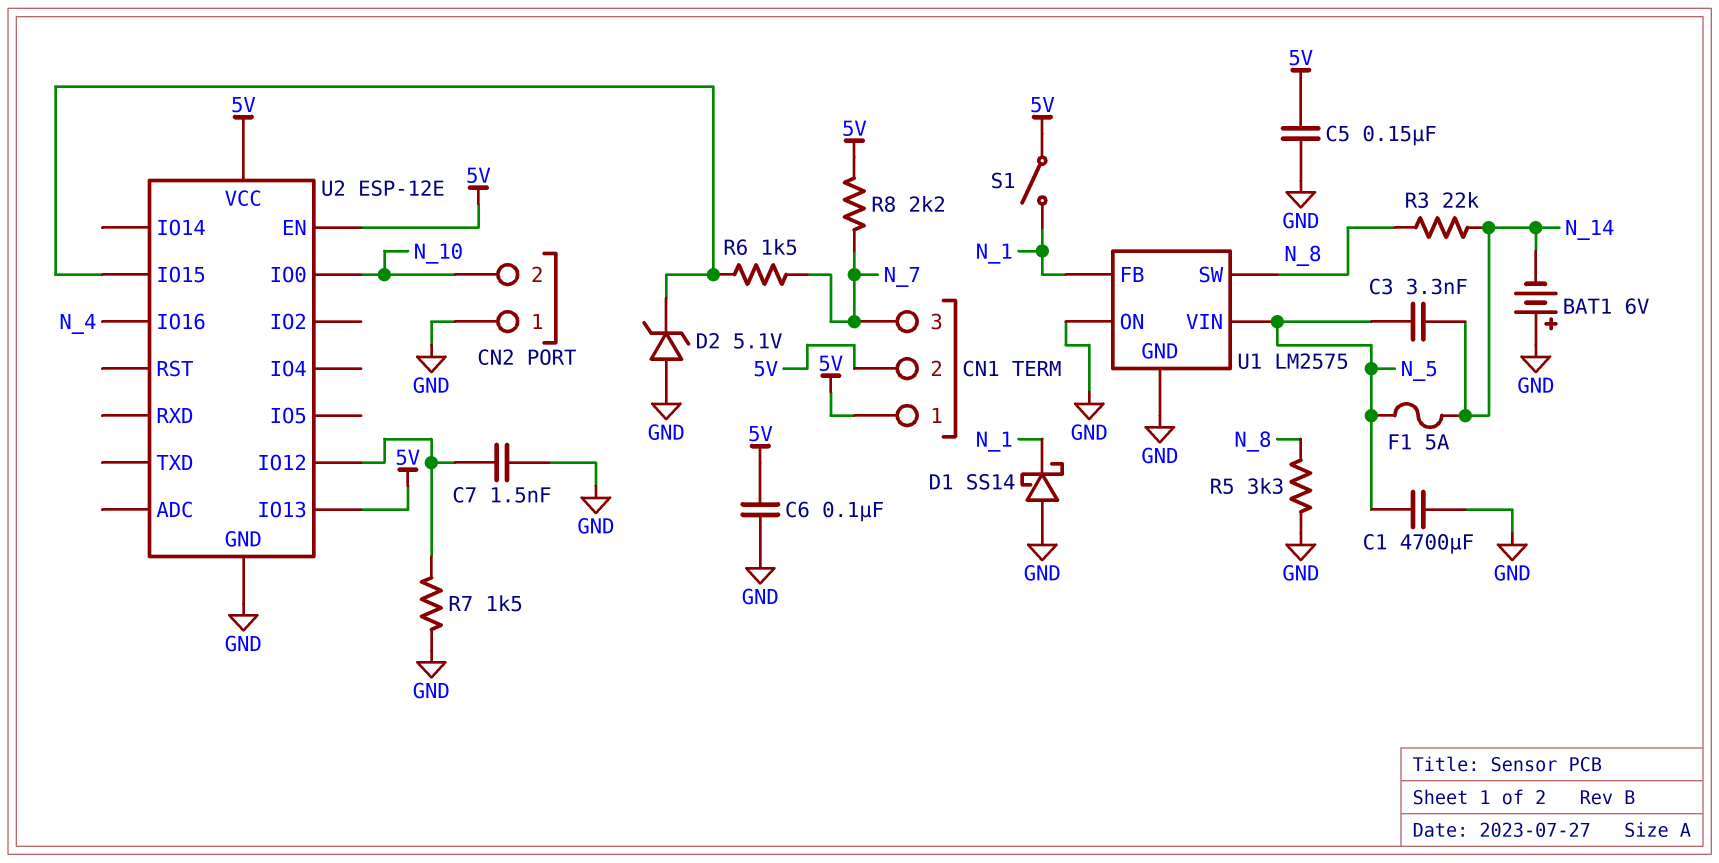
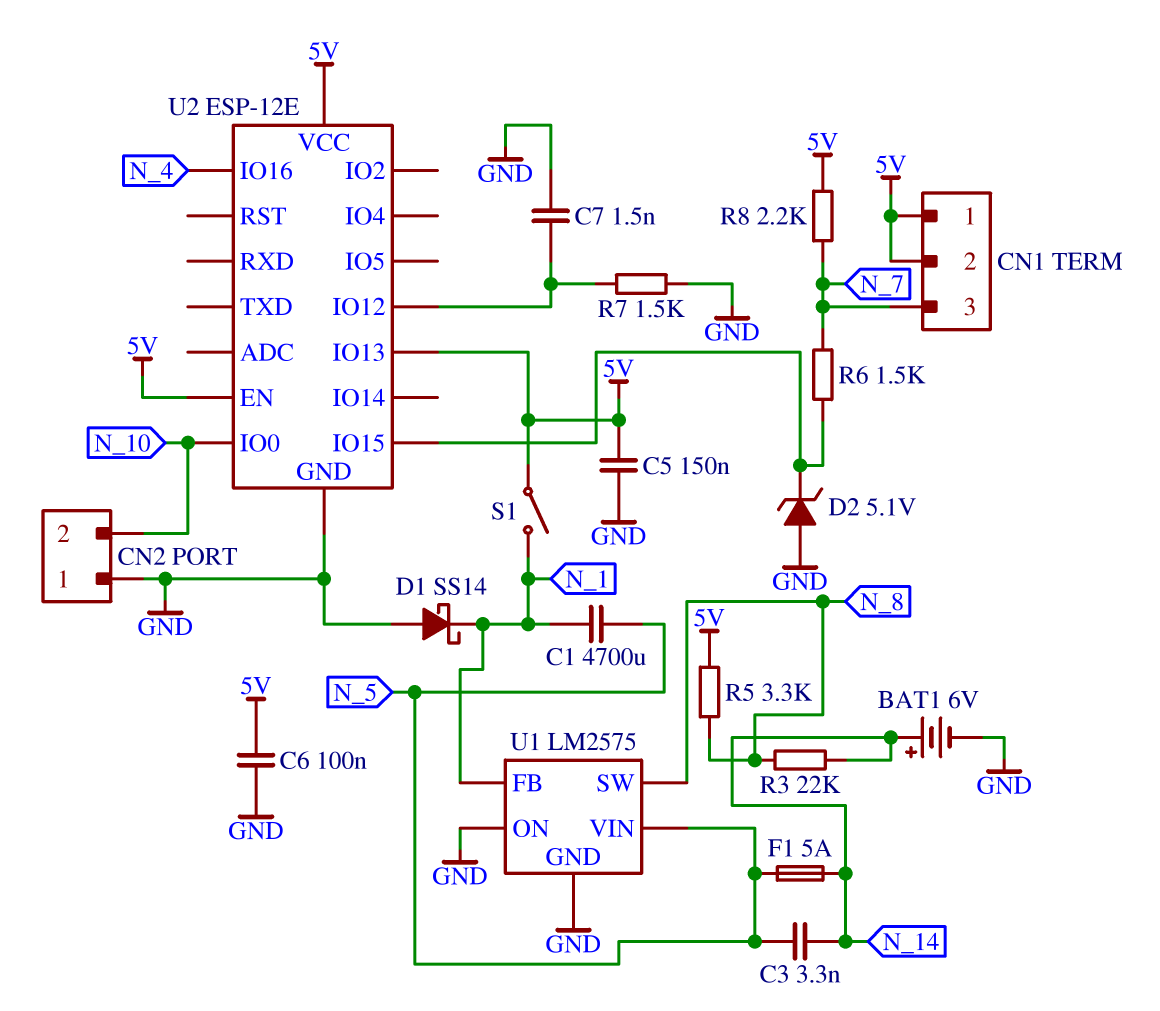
BAT1: 6V (plus GND, minus N_14) -> 6V (plus N_14, minus GND)
C1: 4700uF (GND, N_5) -> 4700uF (N_1, N_5)
R5: 3.3k (GND, N_8) -> 3.3k (5V, N_8)

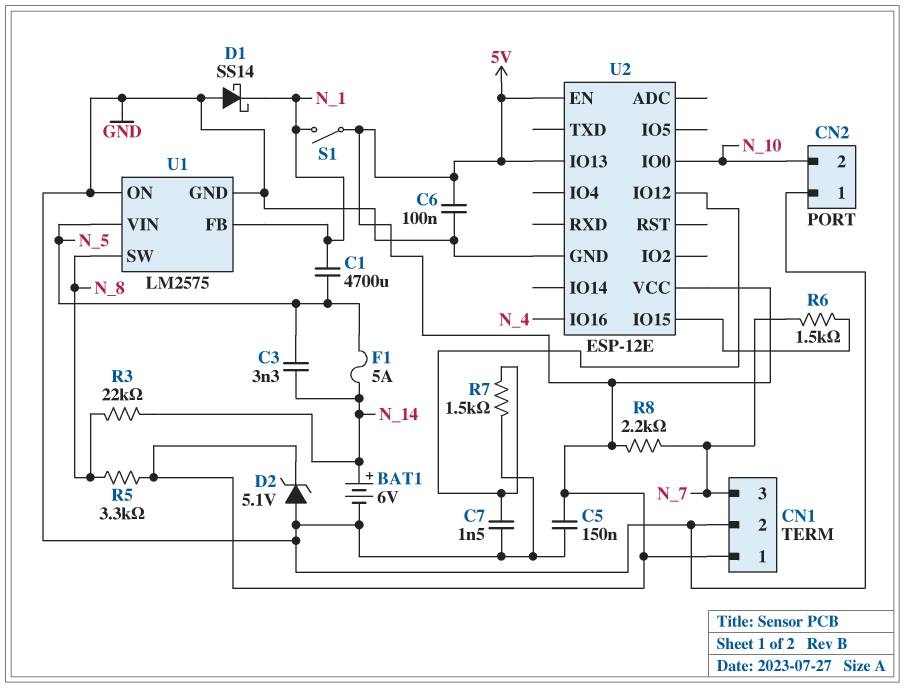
CN1 pin 2: 5V -> GND
D2: zener 5.1V (A GND, K U2/IO15) -> zener 5.1V (A GND, K 5V)

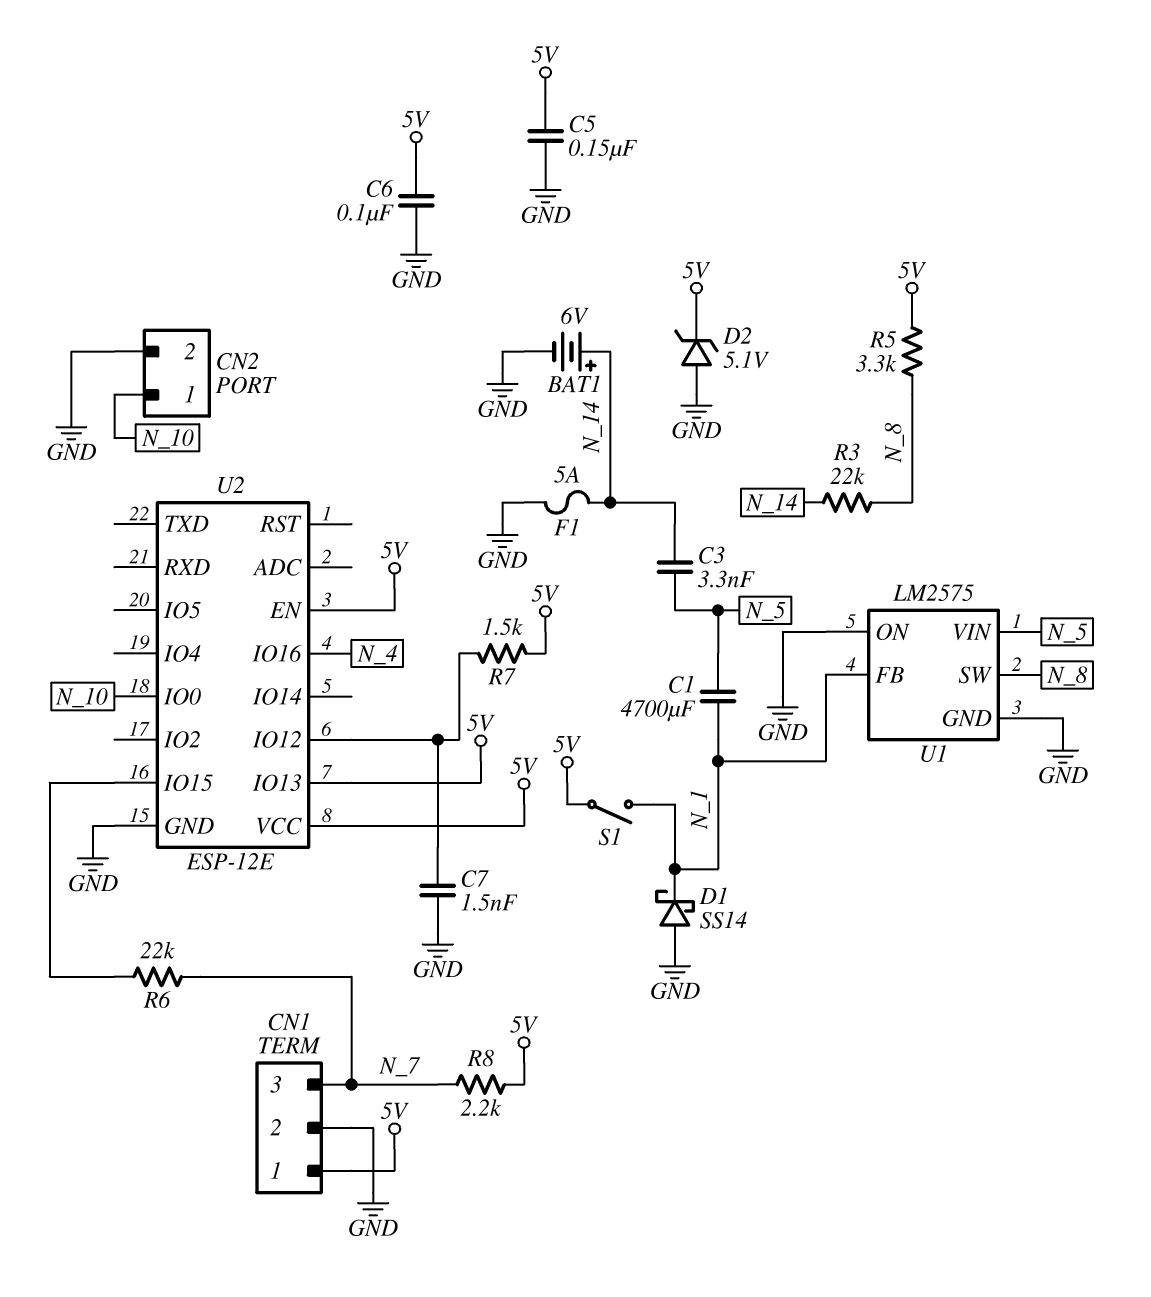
CN2 pin 1: GND -> N_10
CN2 pin 2: N_10 -> GND
F1: 5A (N_5, N_14) -> 5A (GND, N_14)
R6: 1.5k (N_7, U2/IO15) -> 22k (N_7, U2/IO15)
R7: 1.5k (GND, U2/IO12) -> 1.5k (5V, U2/IO12)

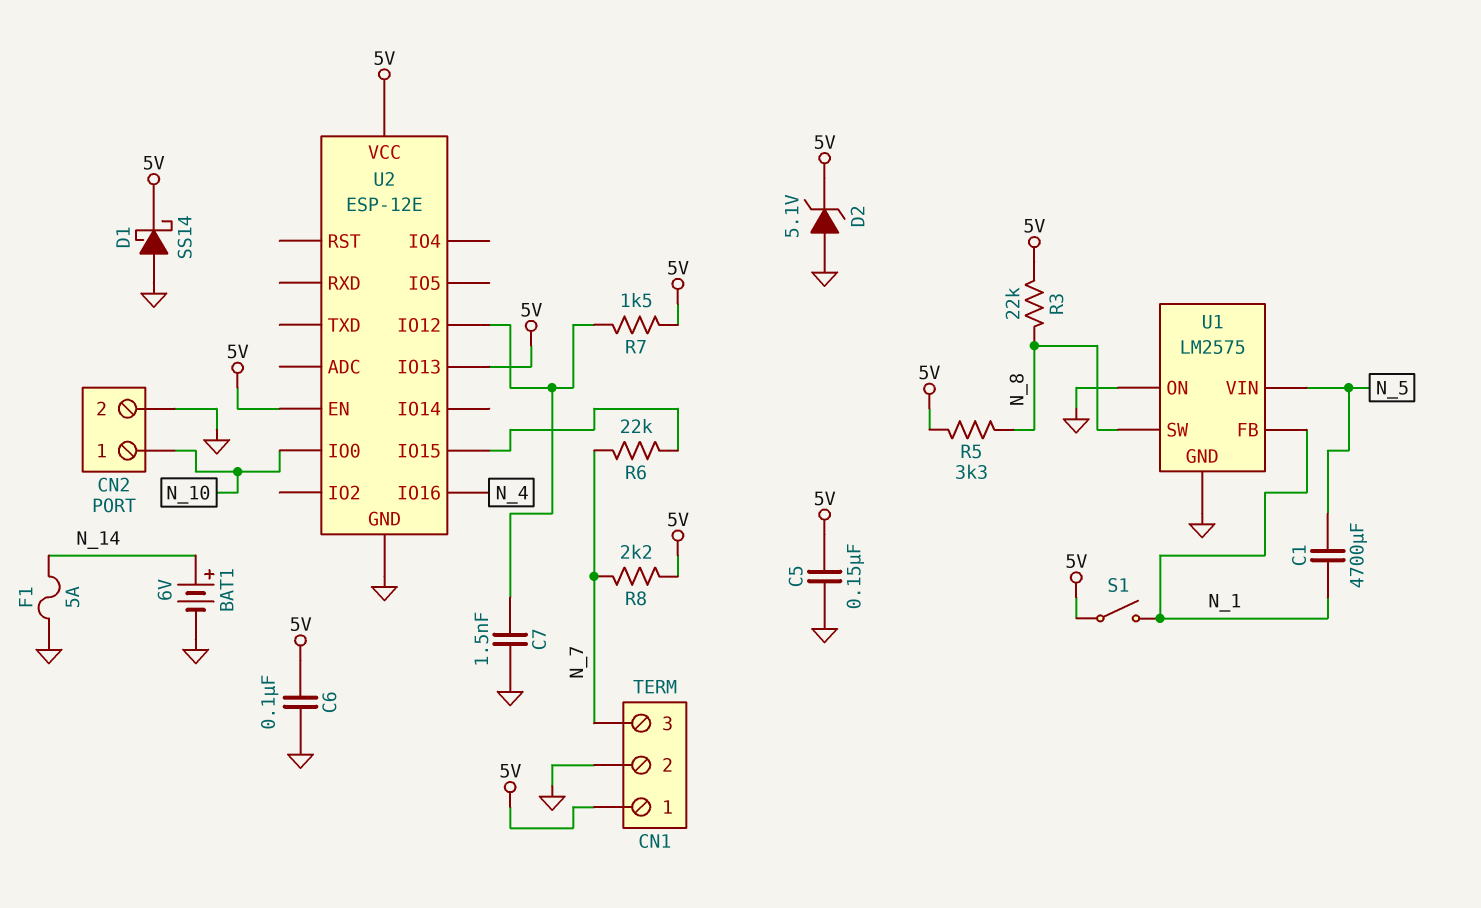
C3: 3.3nF (N_5, N_14) -> none
D1: schottky SS14 (A GND, K N_1) -> schottky SS14 (A GND, K 5V)
R3: 22k (N_8, N_14) -> 22k (5V, N_8)

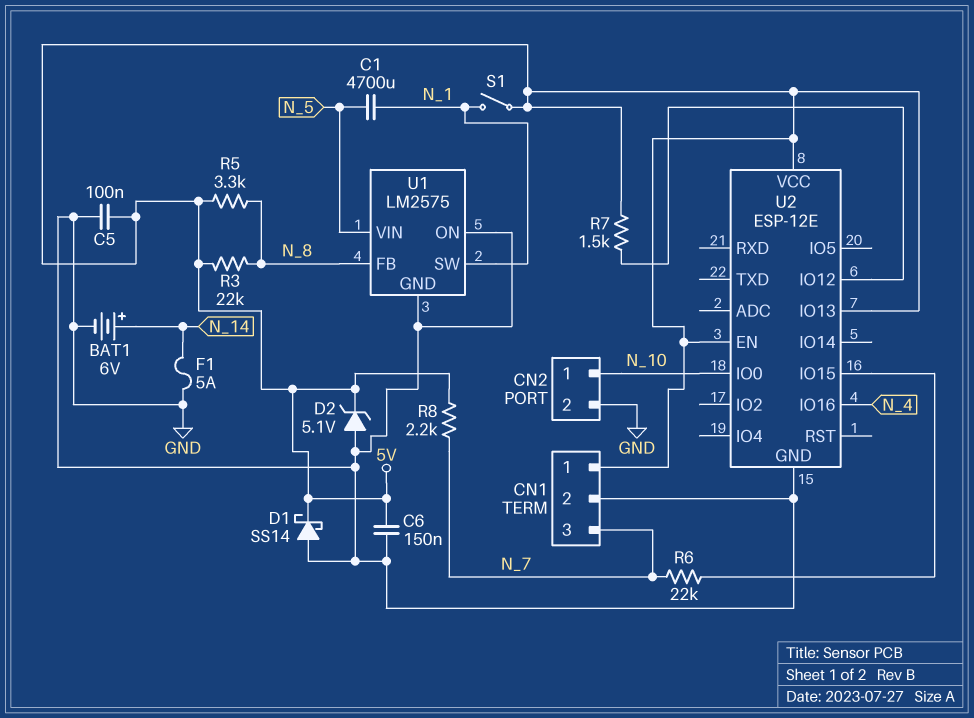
C5: 150nF (5V, GND) -> 100nF (5V, GND)
C6: 100nF (5V, GND) -> 150nF (5V, GND)
C7: 1.5nF (GND, U2/IO12) -> none
U1 pin FB: N_1 -> N_8
U1 pin SW: N_8 -> N_1

